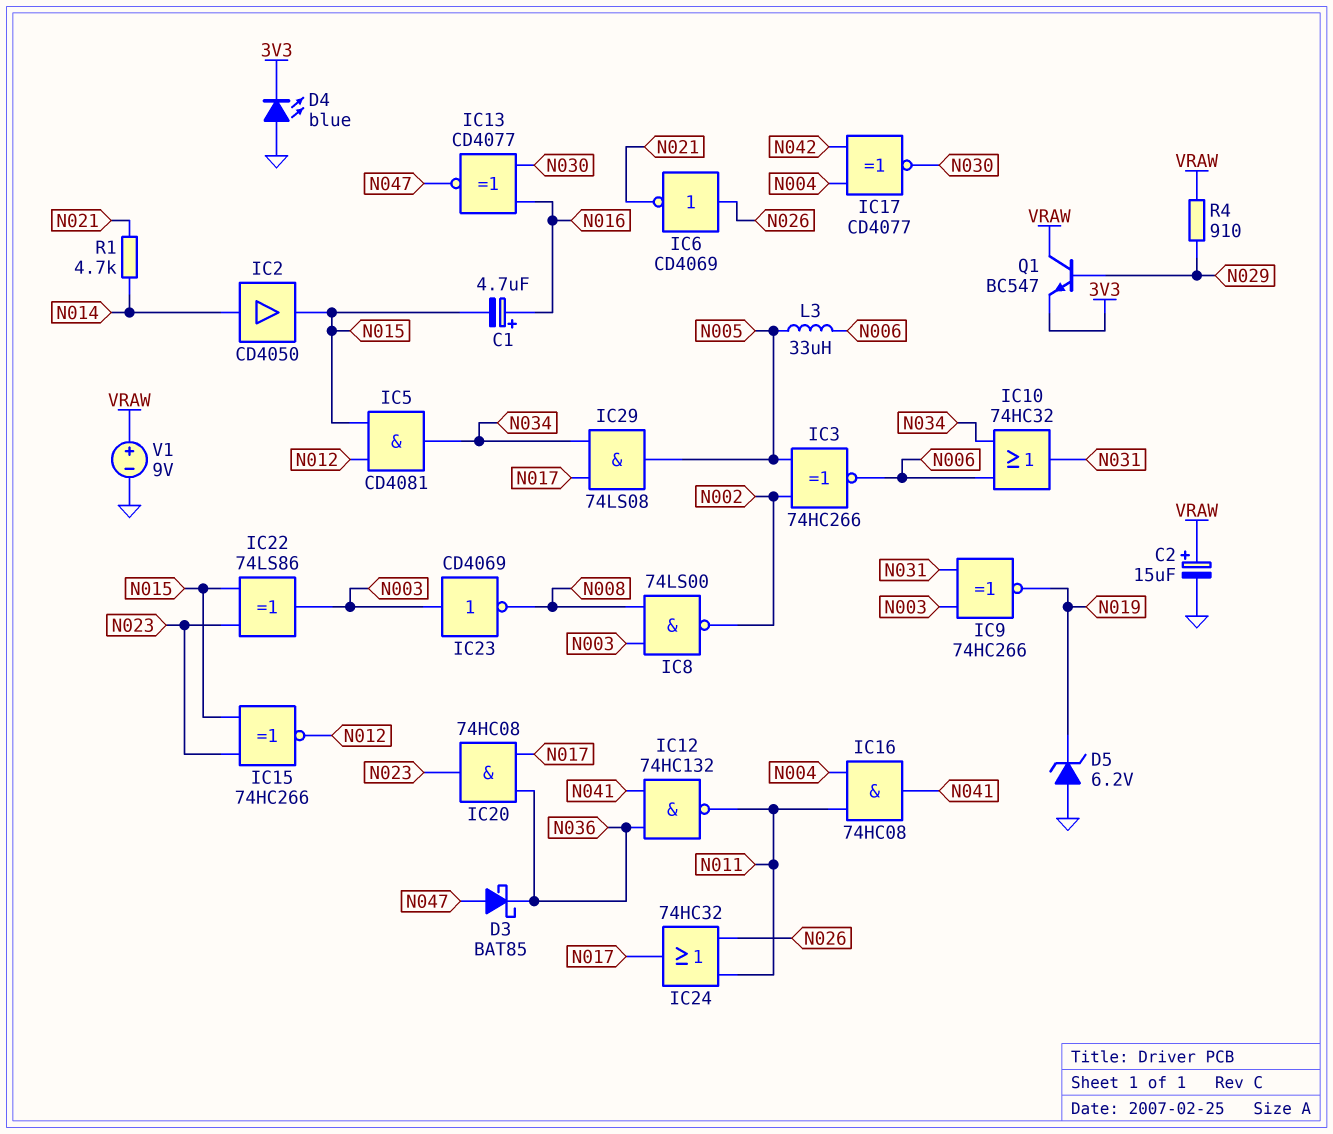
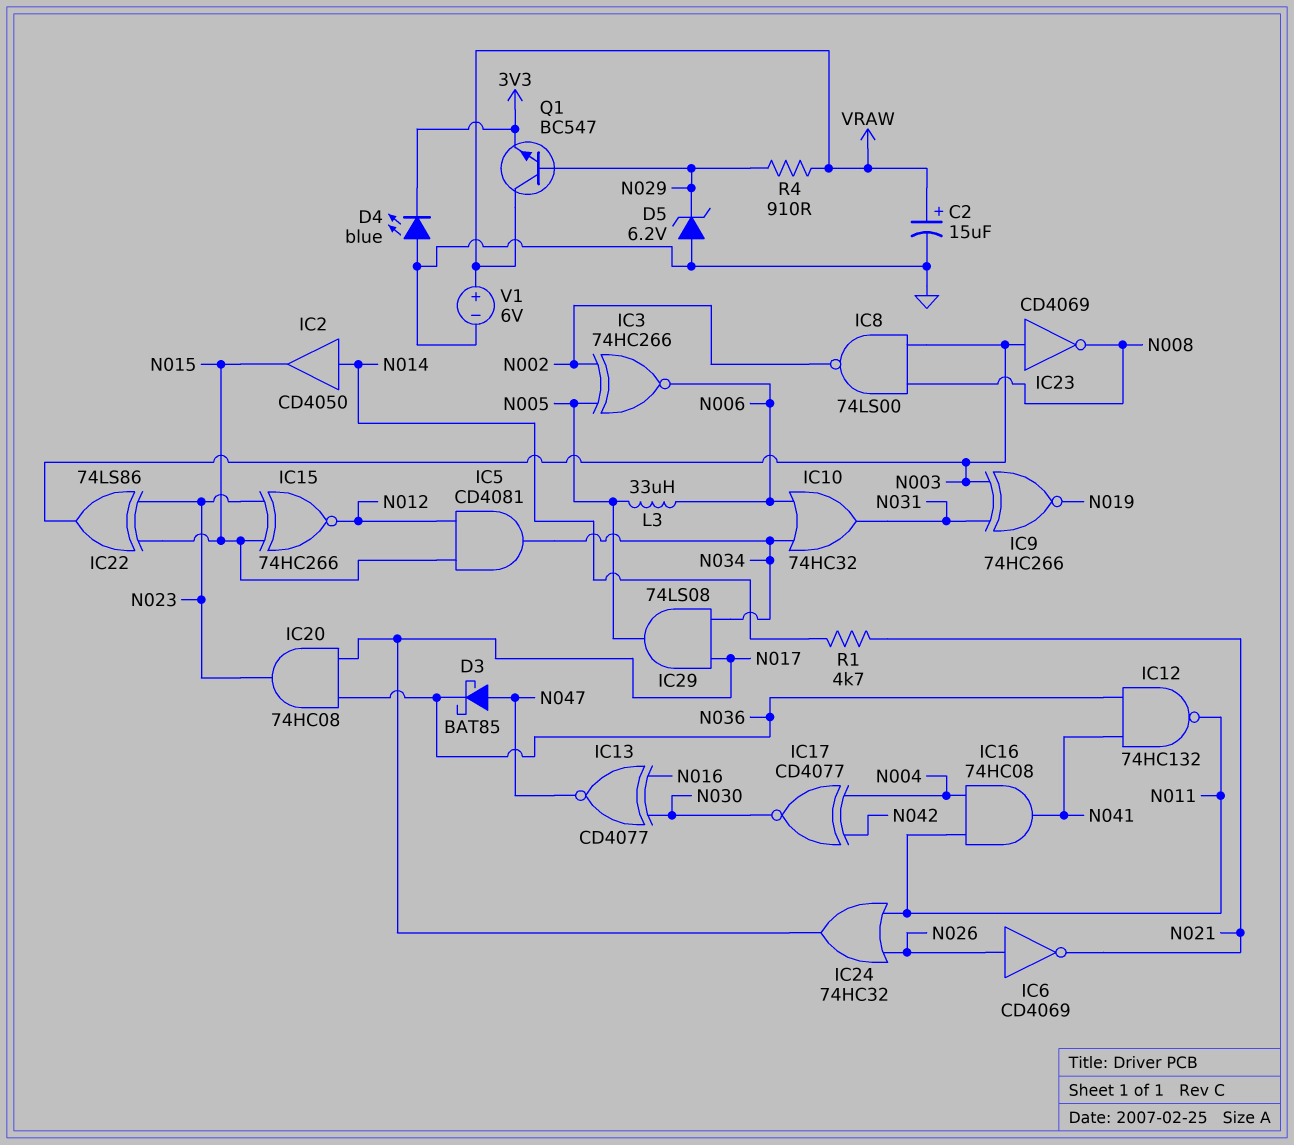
C1: 4.7uF (plus N016, minus N015) -> none
D5: zener 6.2V (A GND, K N019) -> zener 6.2V (A GND, K N029)
V1: 9V (plus VRAW, minus GND) -> 6V (plus VRAW, minus GND)

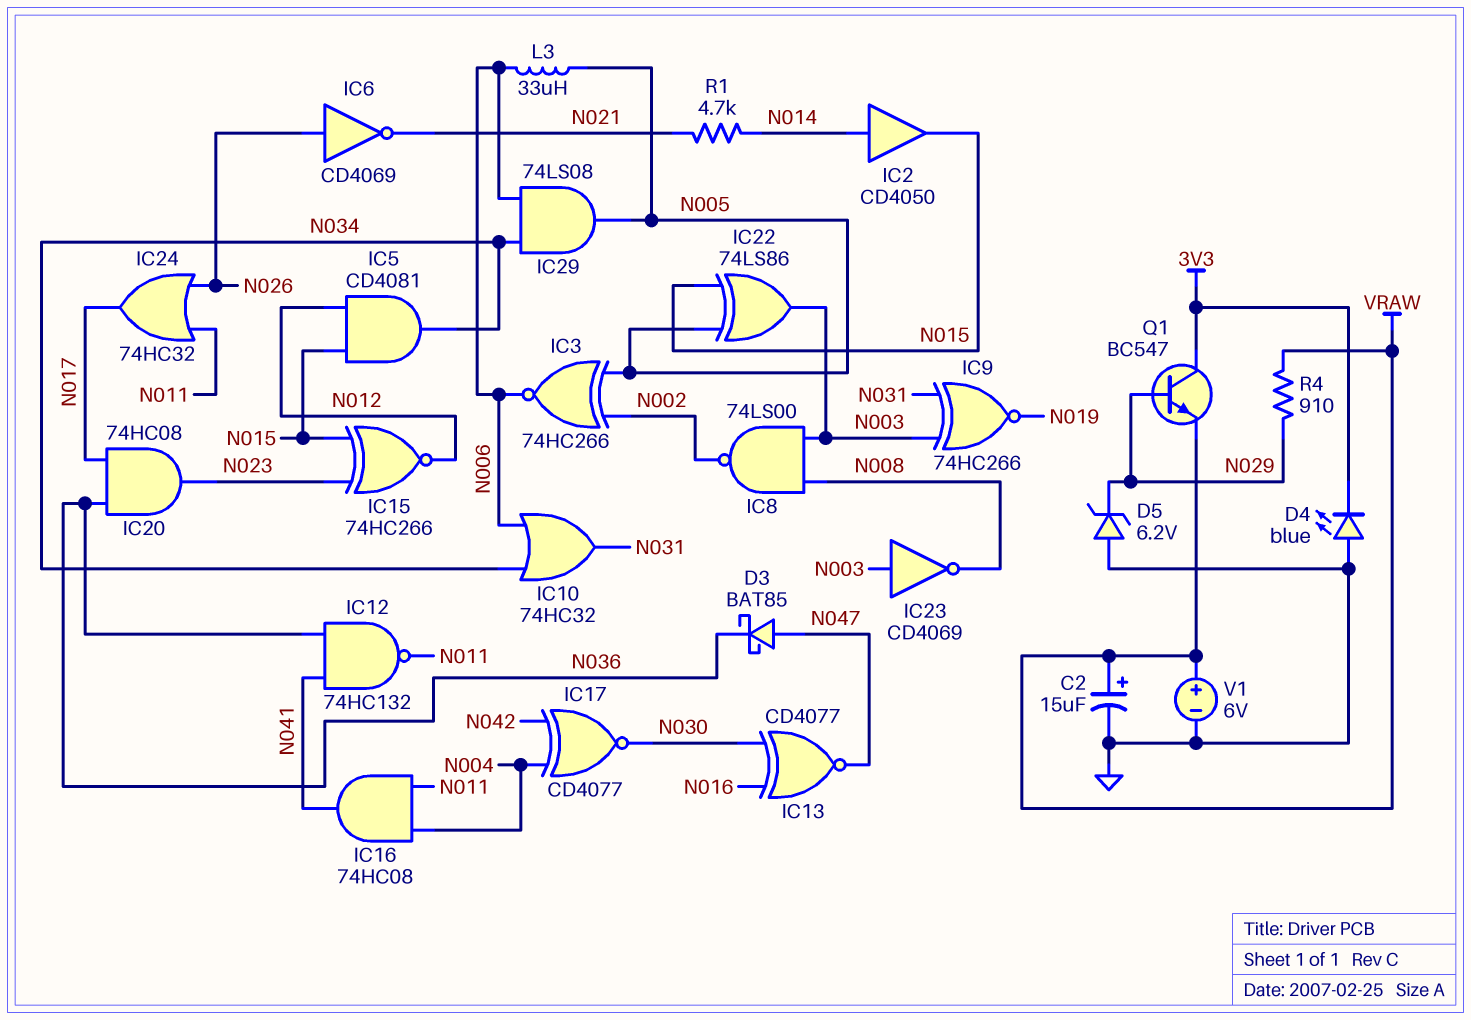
IC22: XOR 74LS86 (in N015, in N023, out N003) -> XOR 74LS86 (in N005, in N015, out N003)
IC29: AND 74LS08 (in N017, in N034, out N005) -> AND 74LS08 (in N006, in N034, out N005)
Q1: NPN BC547 (B N029, C VRAW, E 3V3) -> NPN BC547 (B N029, C 3V3, E VRAW)

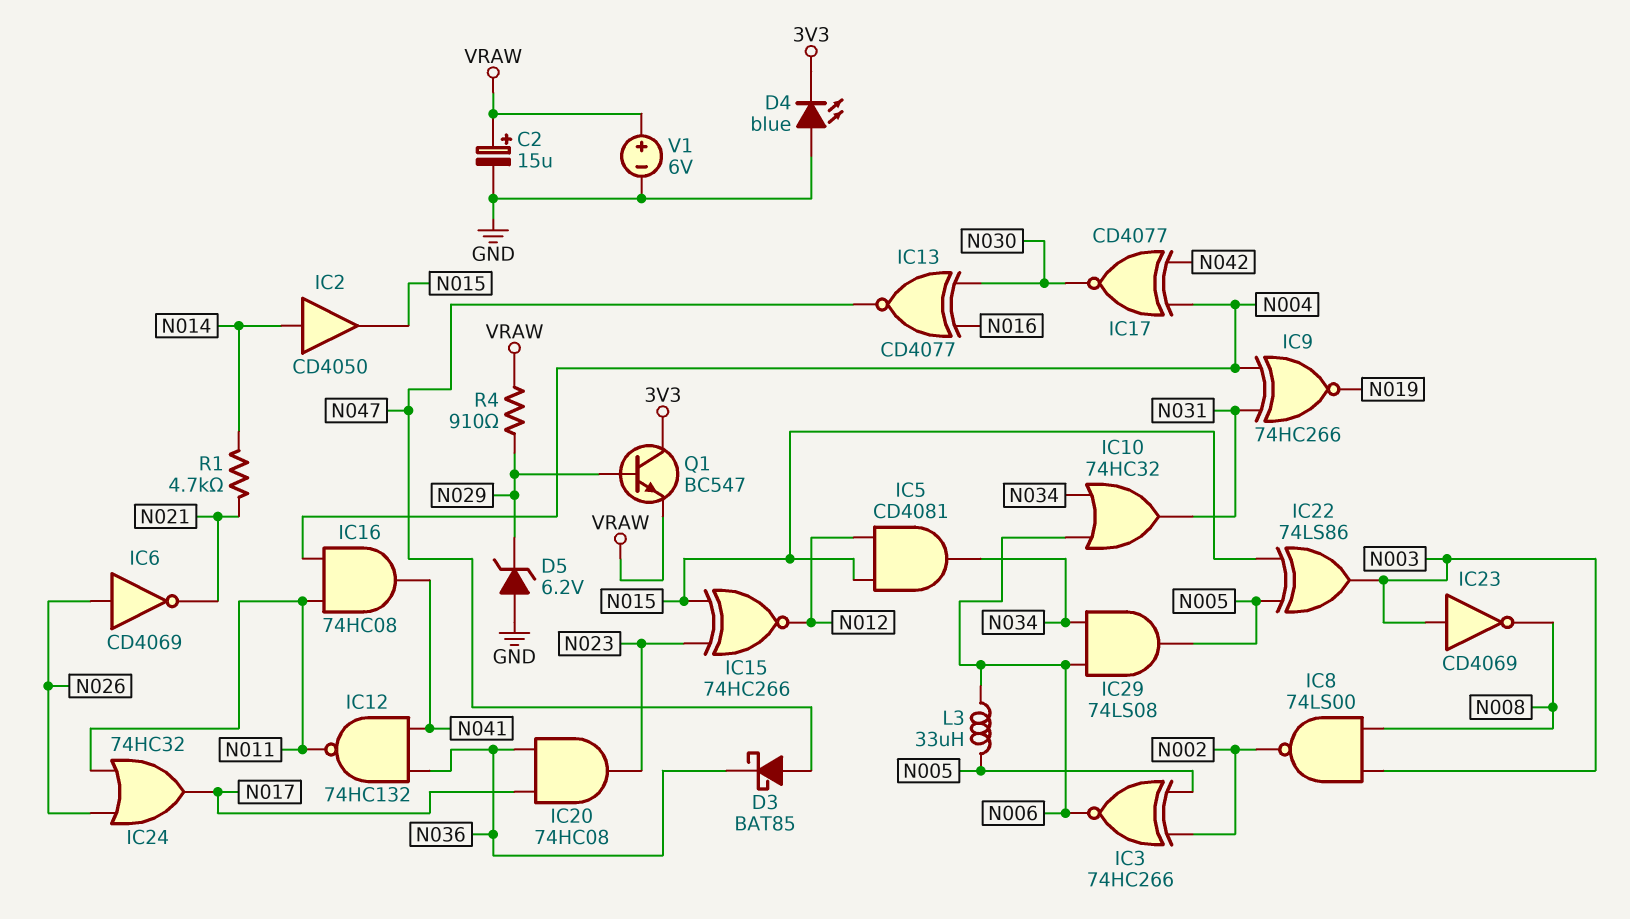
IC9: XNOR 74HC266 (in N003, in N031, out N019) -> XNOR 74HC266 (in N004, in N031, out N019)

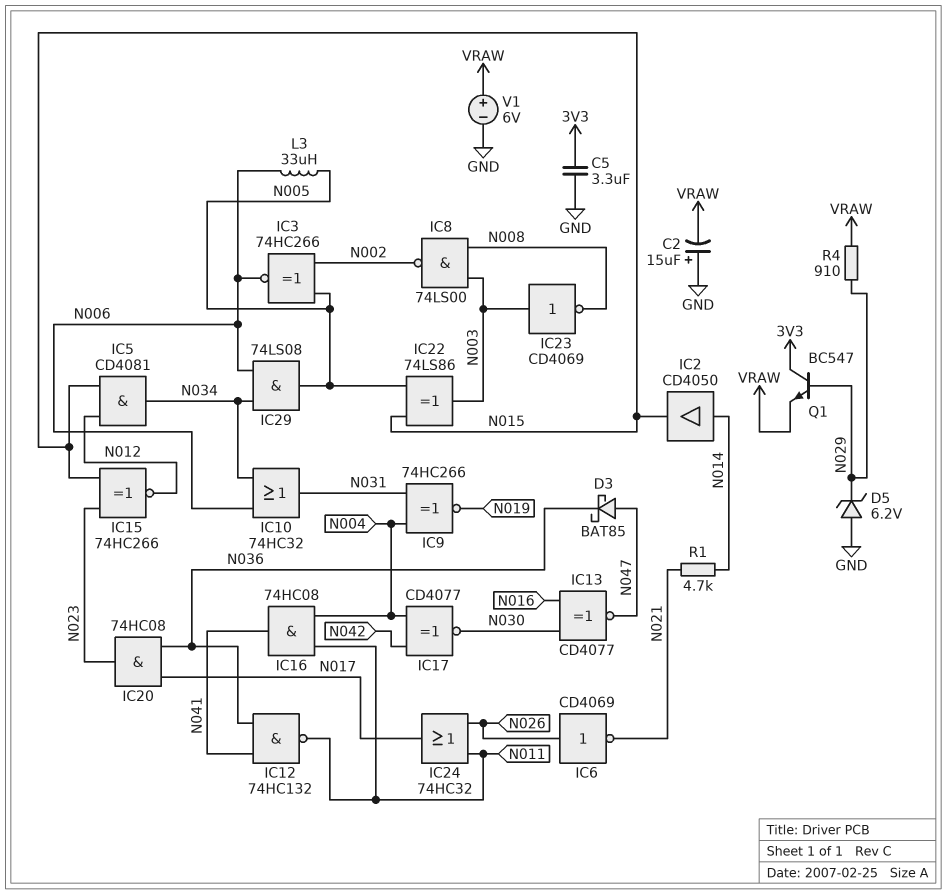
C2: 15uF (plus VRAW, minus GND) -> 15uF (plus GND, minus VRAW)
C5: none -> 3.3uF (3V3, GND)
D4: LED blue (A GND, K 3V3) -> none

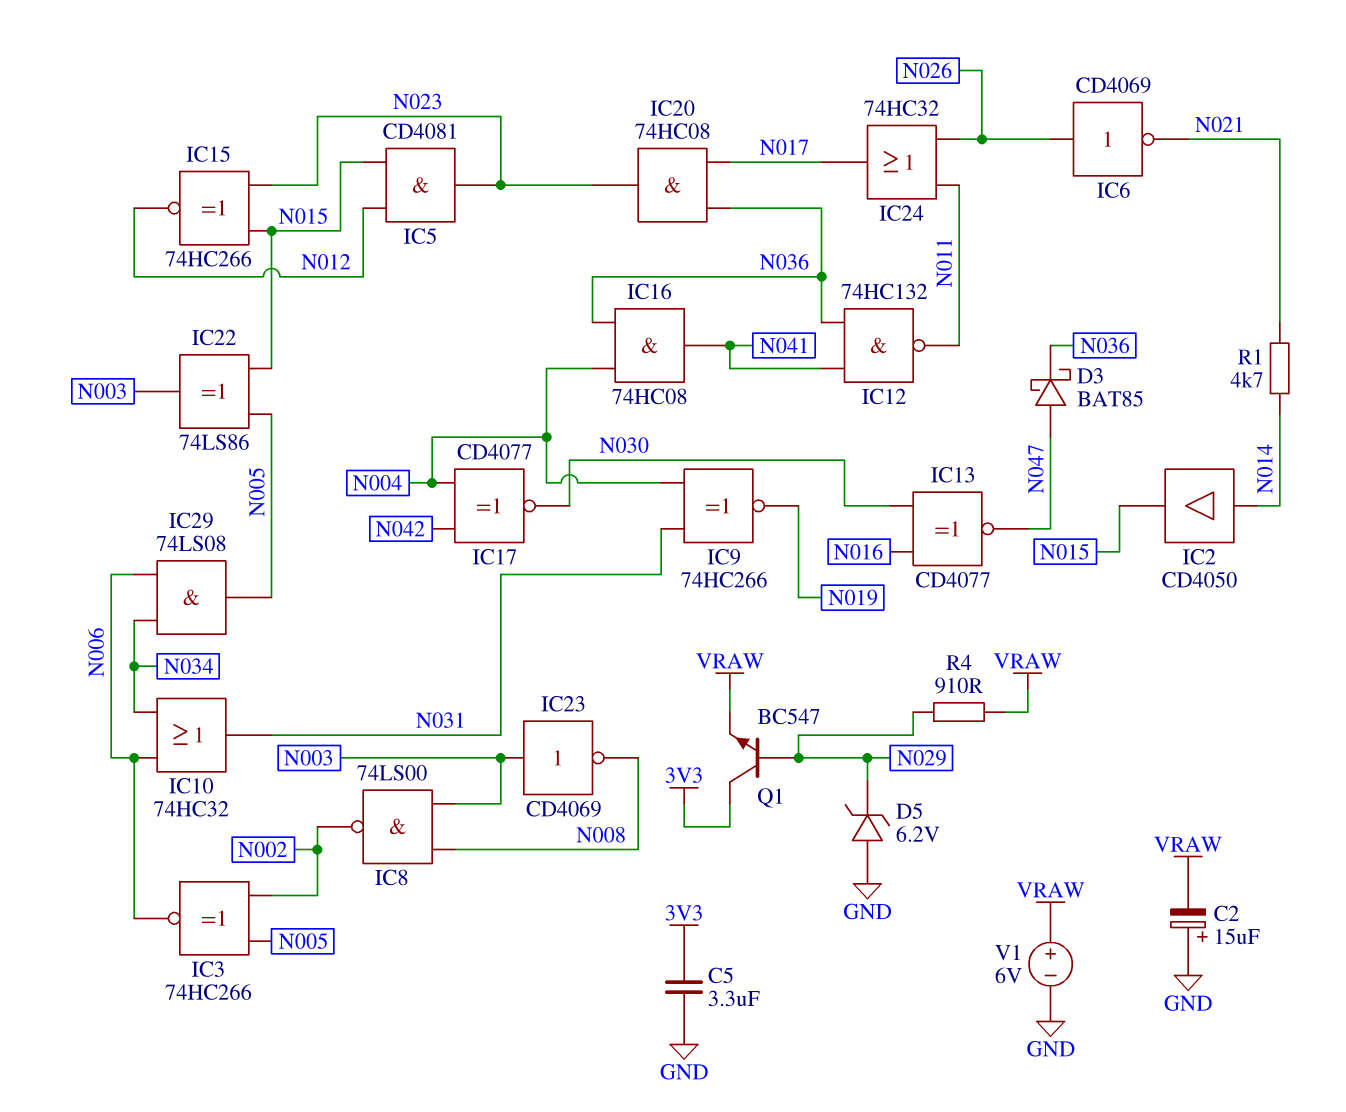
IC5: AND CD4081 (in N012, in N015, out N034) -> AND CD4081 (in N012, in N015, out N023)
IC16: AND 74HC08 (in N004, in N011, out N041) -> AND 74HC08 (in N004, in N036, out N041)
L3: 33uH (N005, N006) -> none

